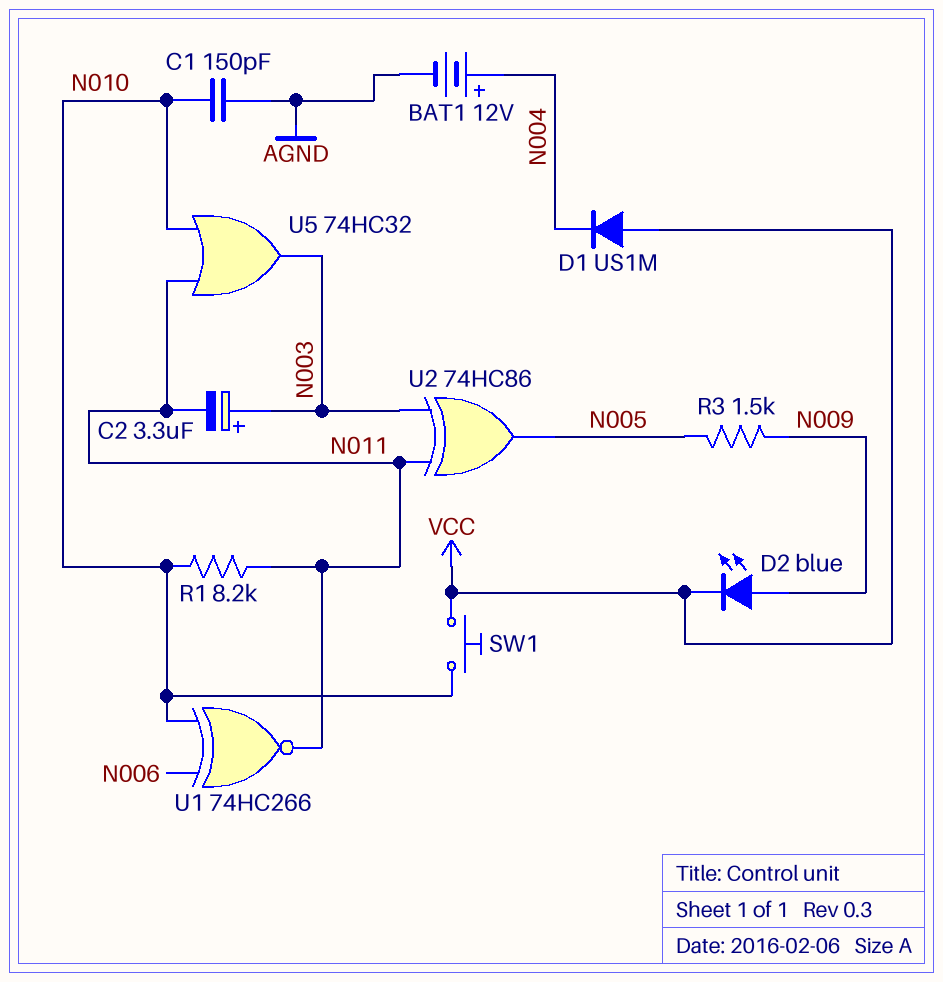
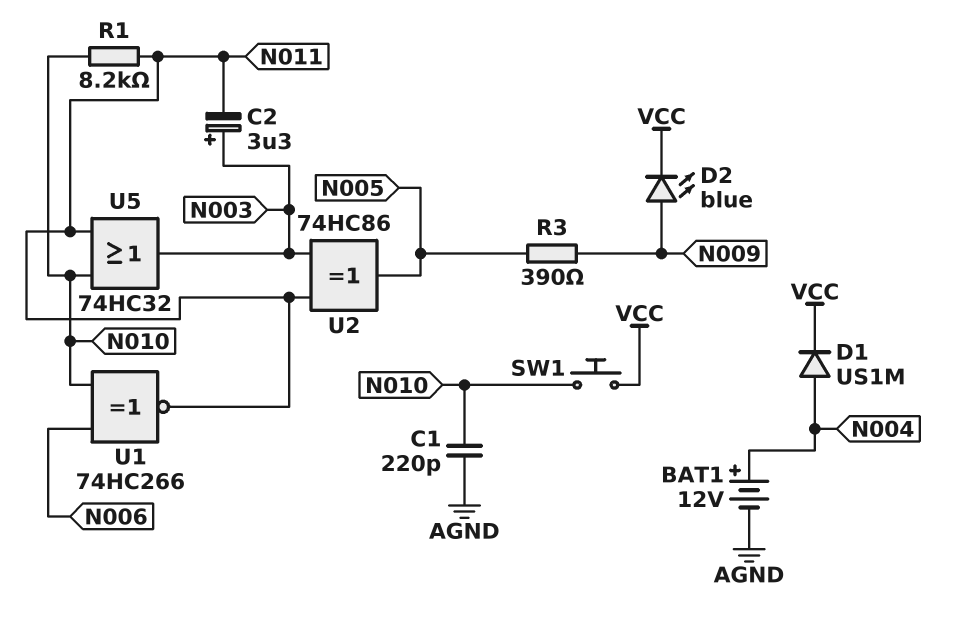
C1: 150pF (AGND, N010) -> 220pF (AGND, N010)
D1: diode US1M (A VCC, K N004) -> diode US1M (A N004, K VCC)
R3: 1.5k (N005, N009) -> 390 (N005, N009)

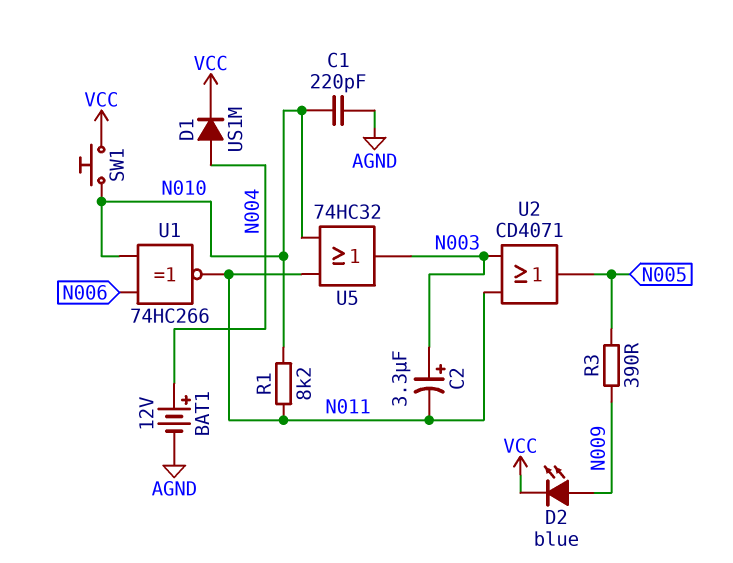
U2: XOR 74HC86 (in N003, in N011, out N005) -> OR CD4071 (in N003, in N011, out N005)

